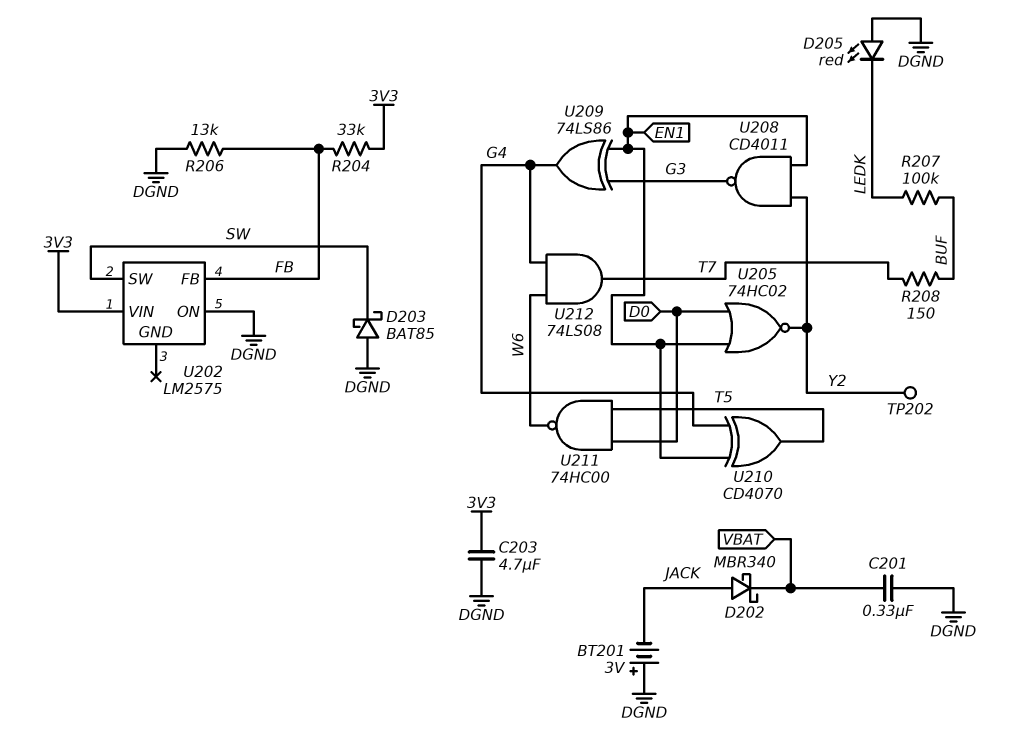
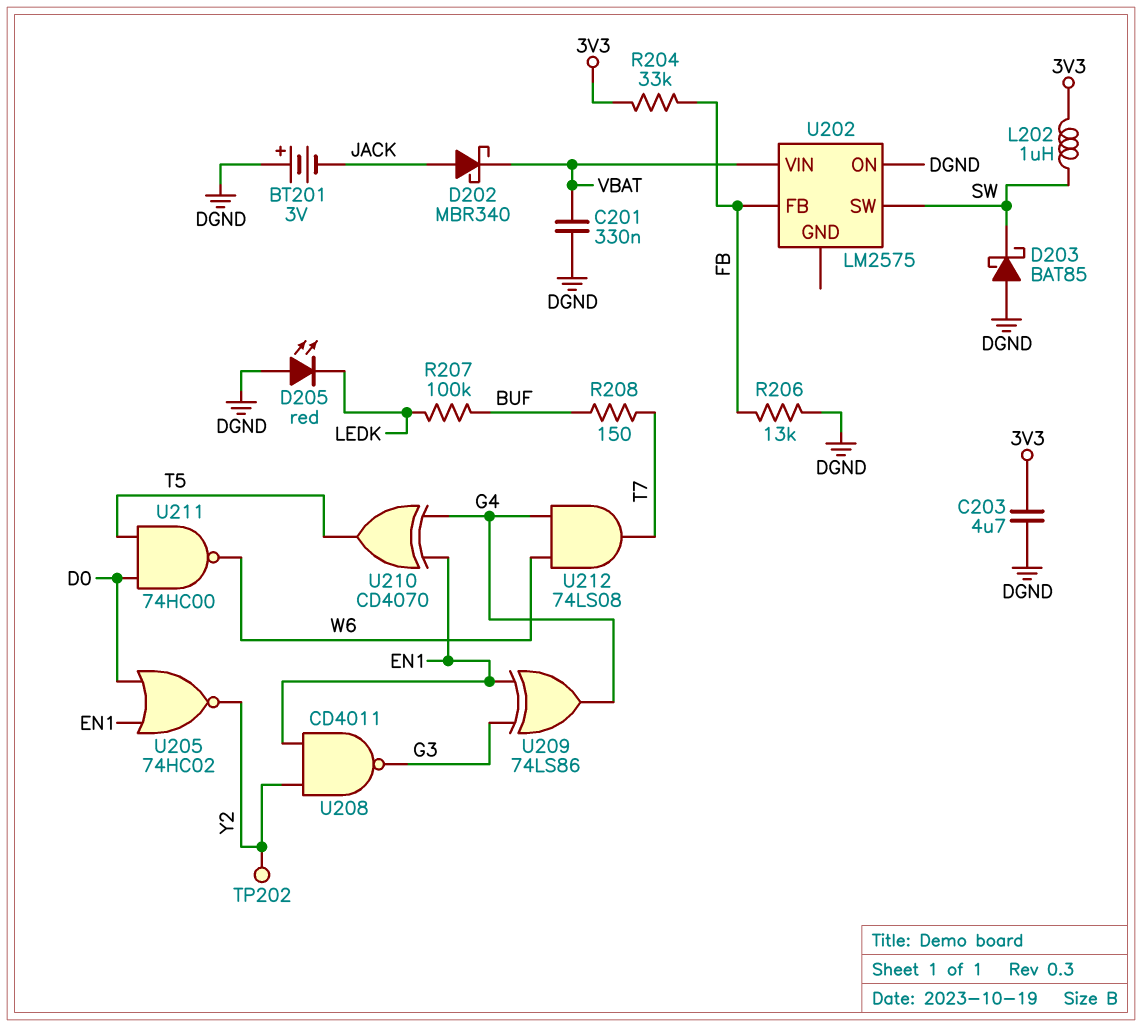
L202: none -> 1uH (3V3, SW)
U202 pin VIN: 3V3 -> VBAT

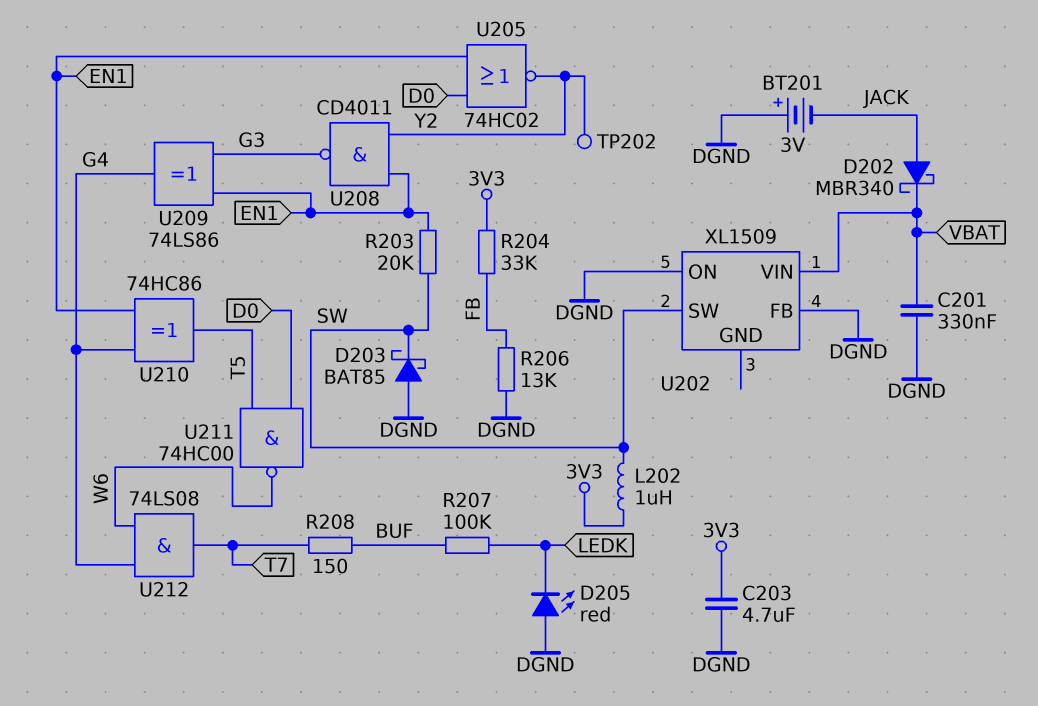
R203: none -> 20k (EN1, SW)
U202: LM2575 -> XL1509
U202 pin FB: FB -> DGND
U210: XOR CD4070 (in EN1, in G4, out T5) -> XOR 74HC86 (in EN1, in G4, out T5)

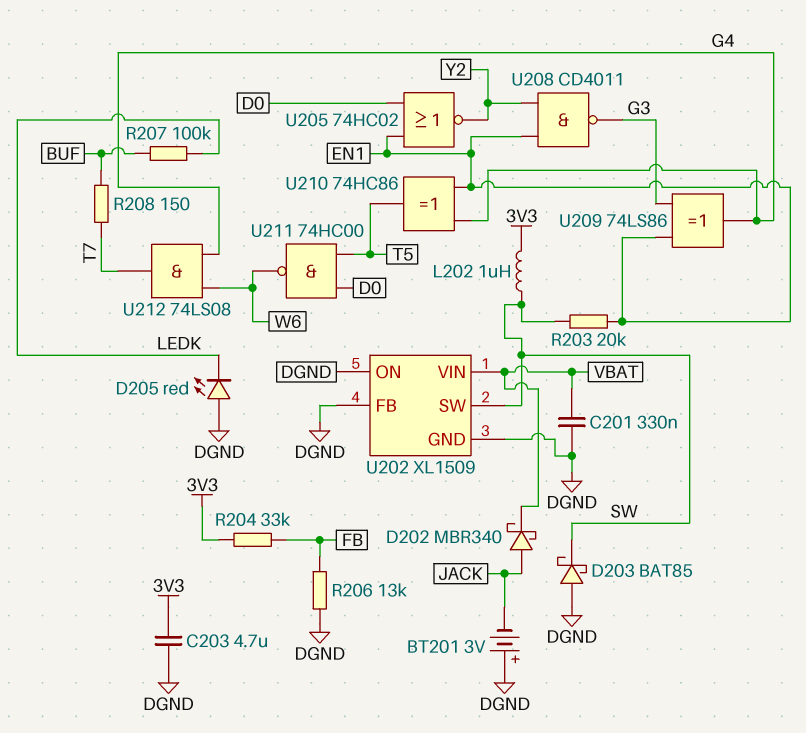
TP202: test point (Y2) -> none
U202 pin GND: none -> DGND

